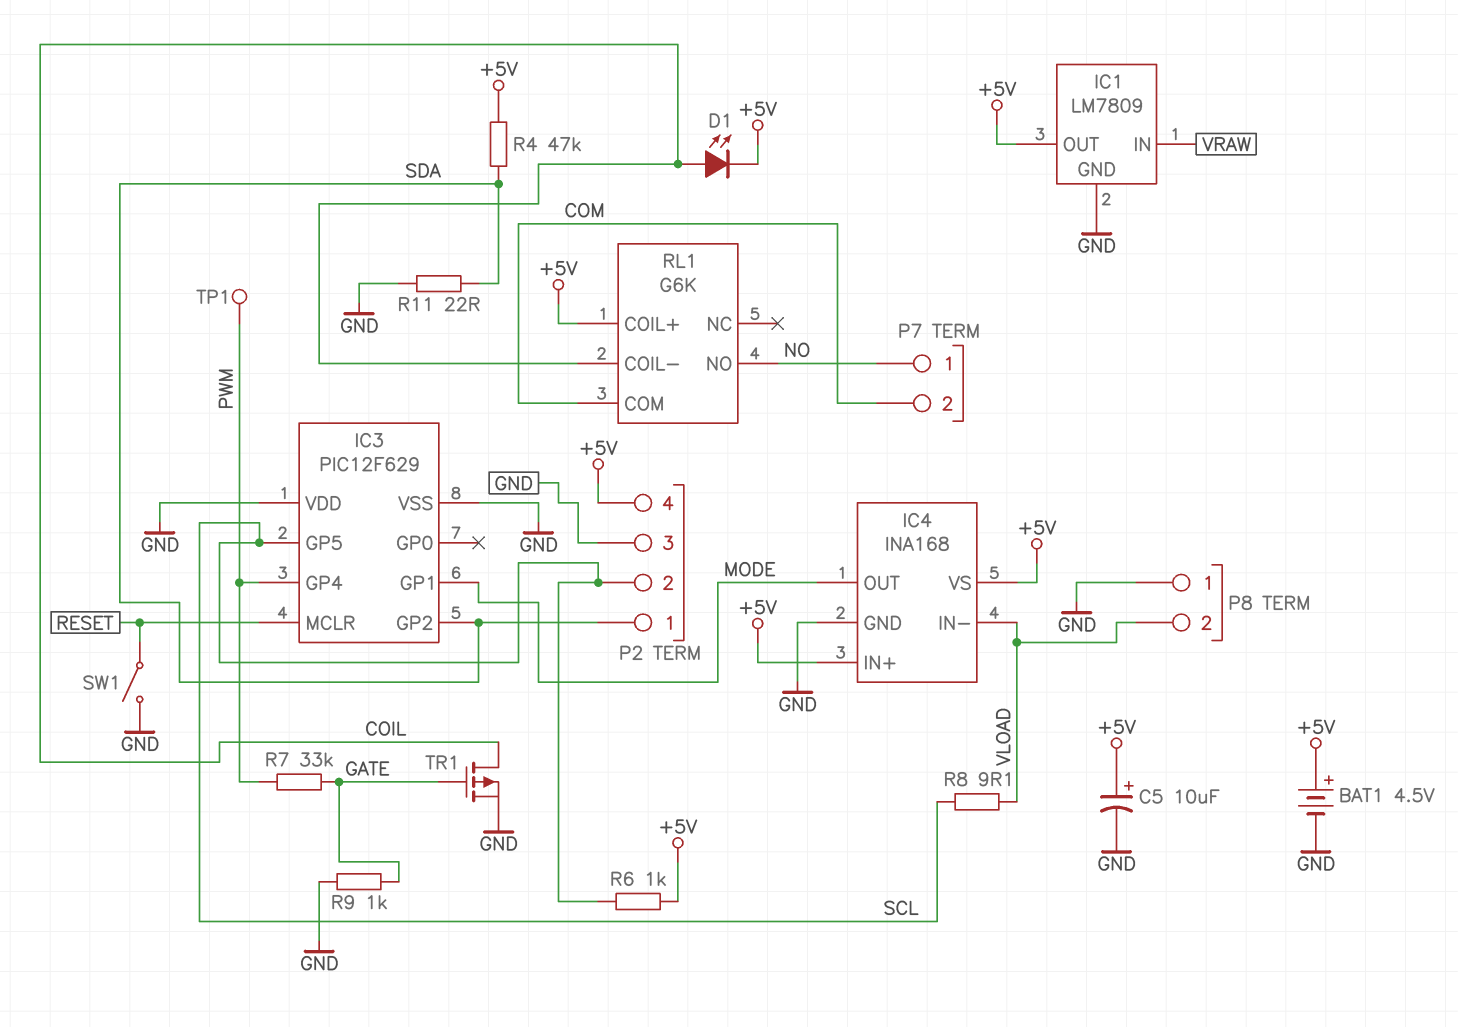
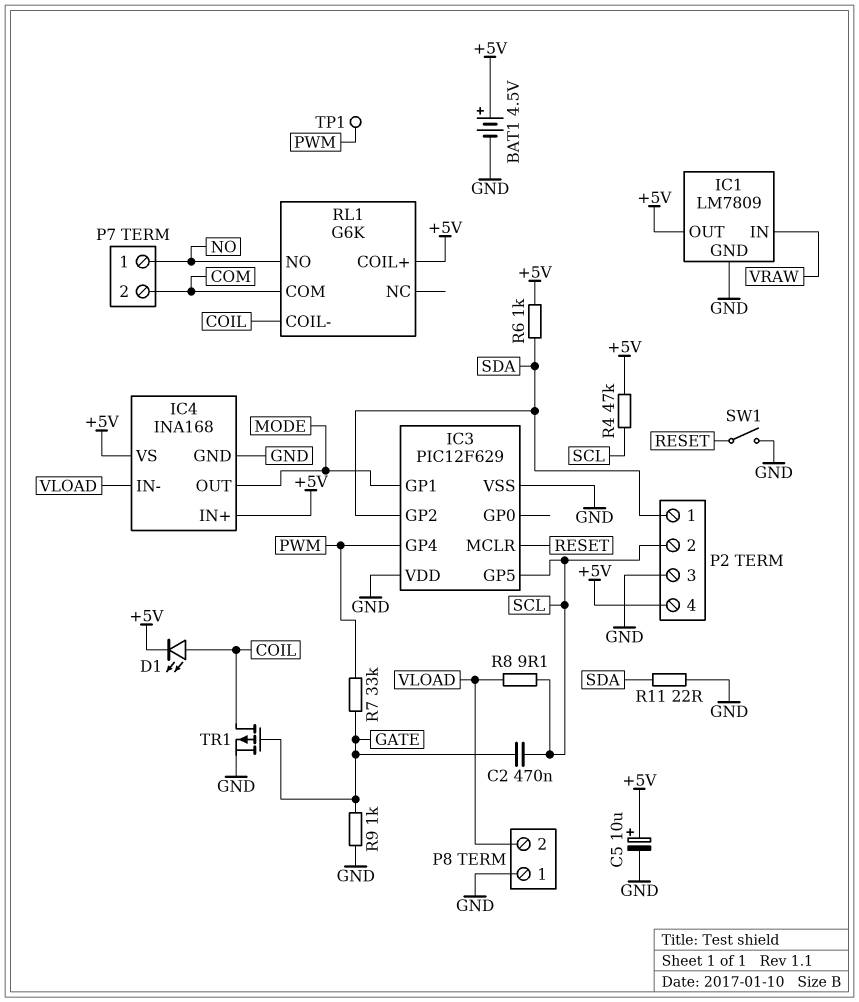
C2: none -> 470nF (GATE, SCL)
R4: 47k (+5V, SDA) -> 47k (+5V, SCL)
R6: 1k (+5V, SCL) -> 1k (+5V, SDA)

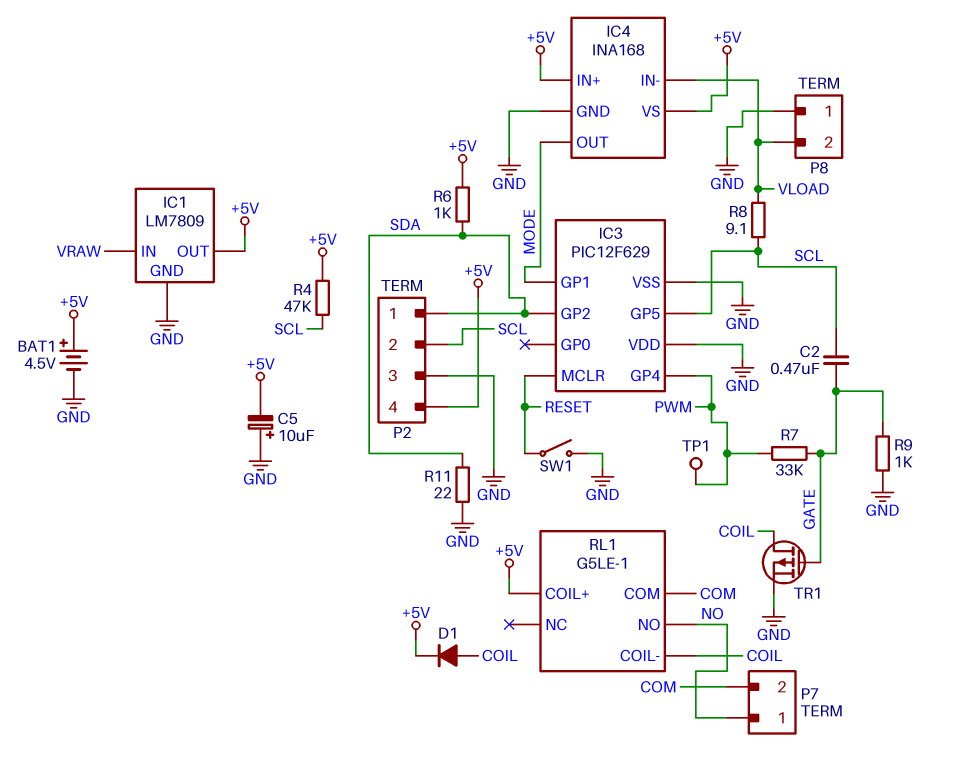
C5: 10uF (plus +5V, minus GND) -> 10uF (plus GND, minus +5V)
D1: LED (A COIL, K +5V) -> diode (A COIL, K +5V)
RL1: G6K -> G5LE-1

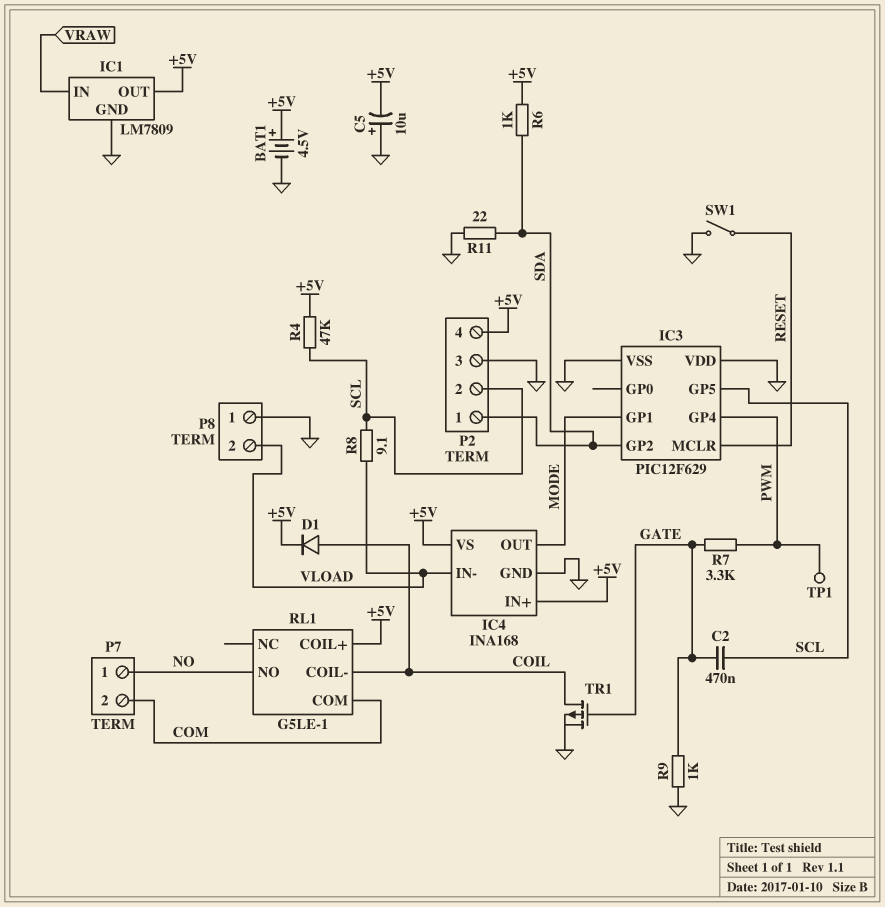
R7: 33k (GATE, PWM) -> 3.3k (GATE, PWM)

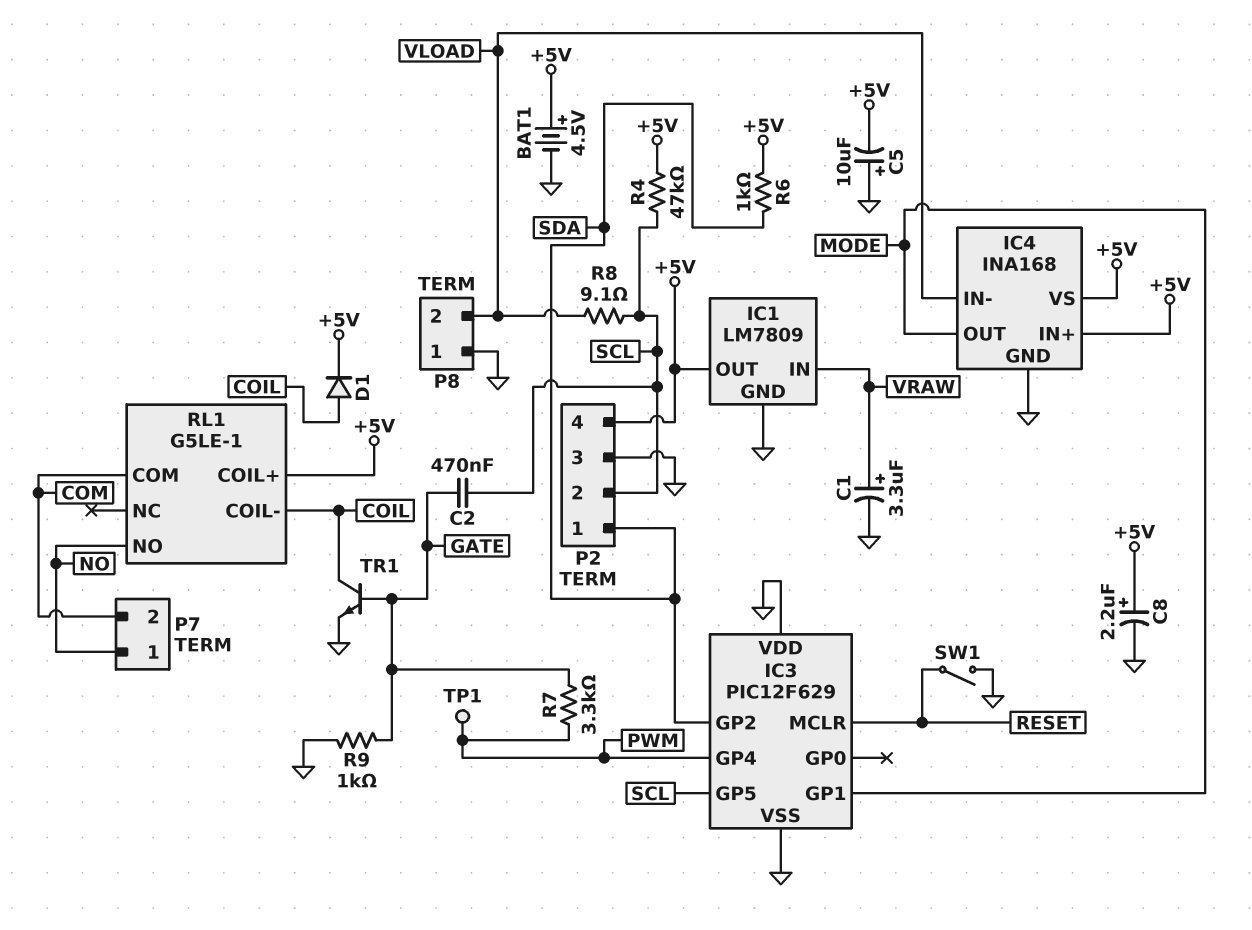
C1: none -> 3.3uF (plus VRAW, minus GND)
C8: none -> 2.2uF (plus +5V, minus GND)
R11: 22 (GND, SDA) -> none
TR1: PMOS (G GATE, D COIL, S GND) -> NPN (B GATE, C COIL, E GND)

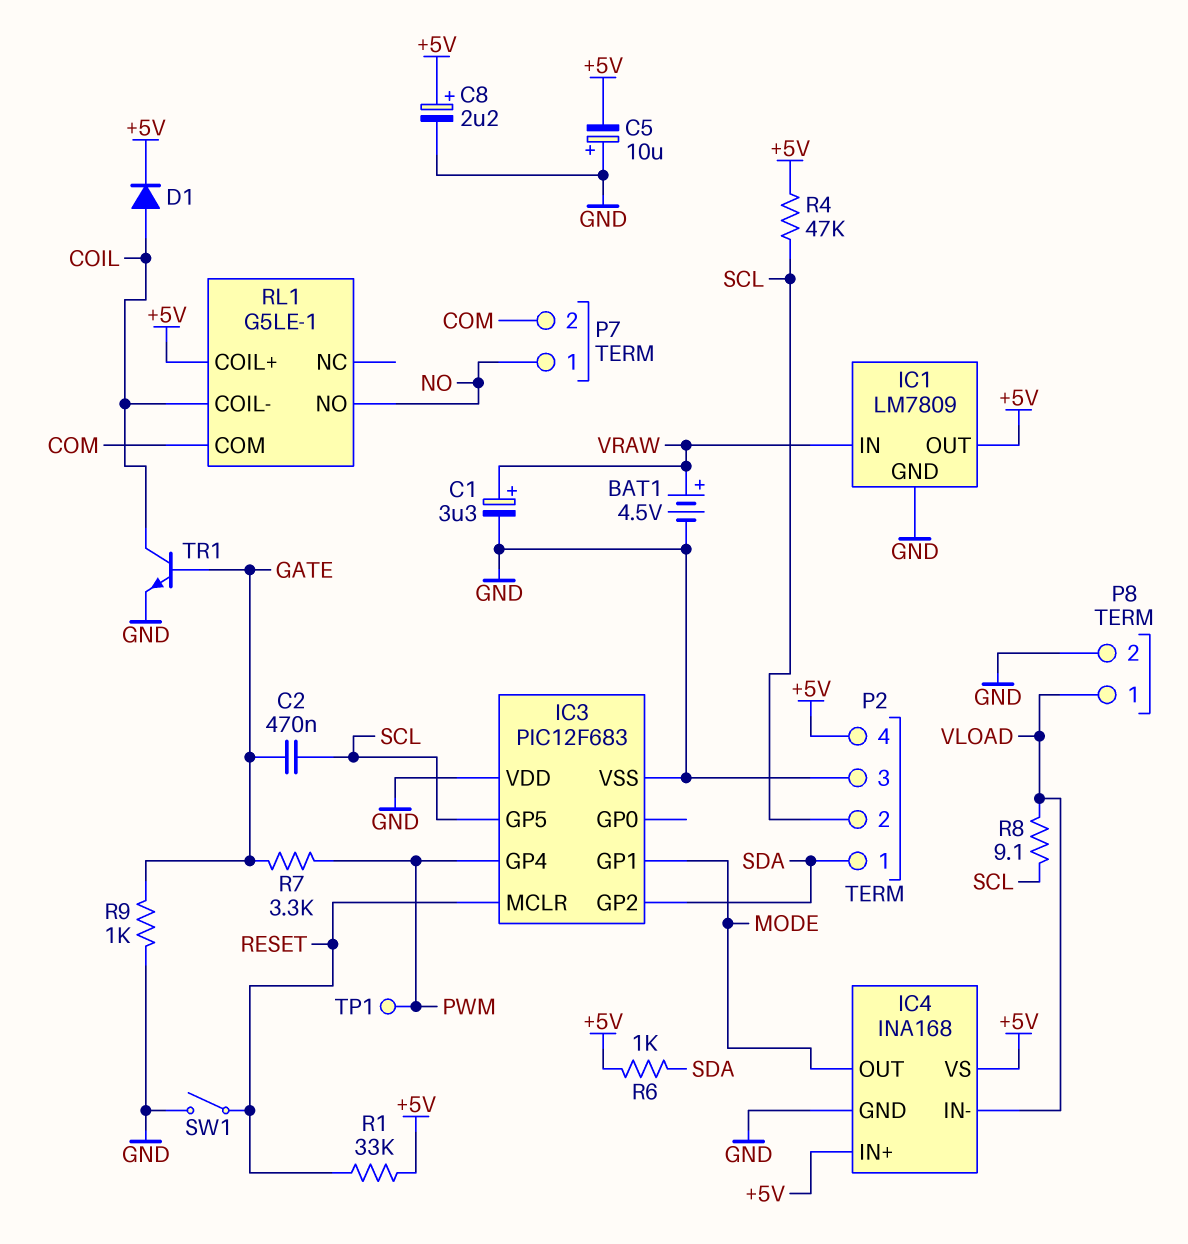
BAT1: 4.5V (plus +5V, minus GND) -> 4.5V (plus VRAW, minus GND)
IC3: PIC12F629 -> PIC12F683
P8 pin 1: GND -> VLOAD
P8 pin 2: VLOAD -> GND
R1: none -> 33k (+5V, RESET)

